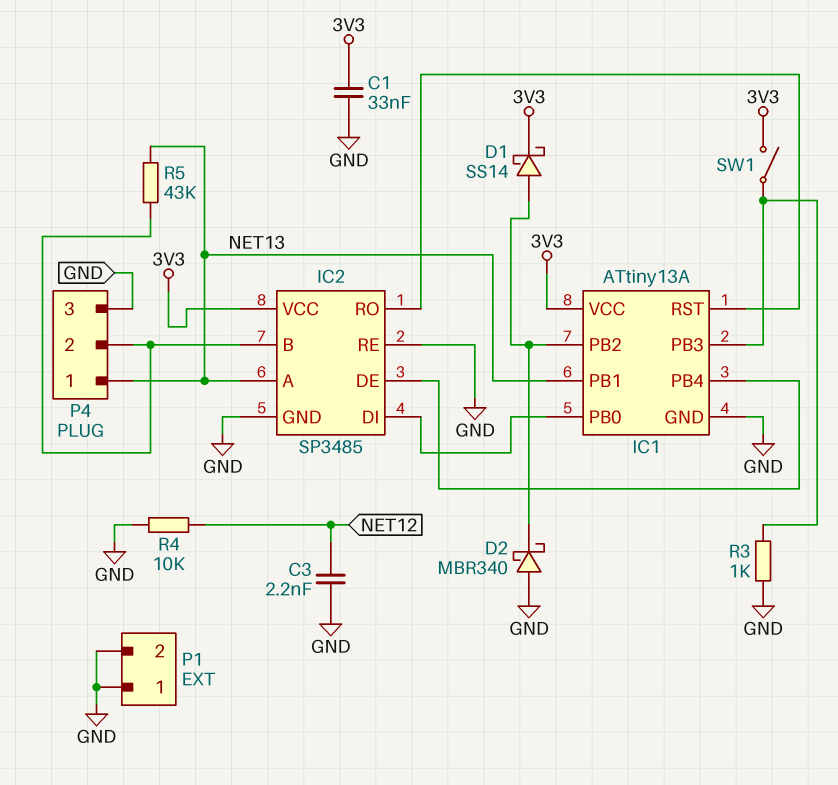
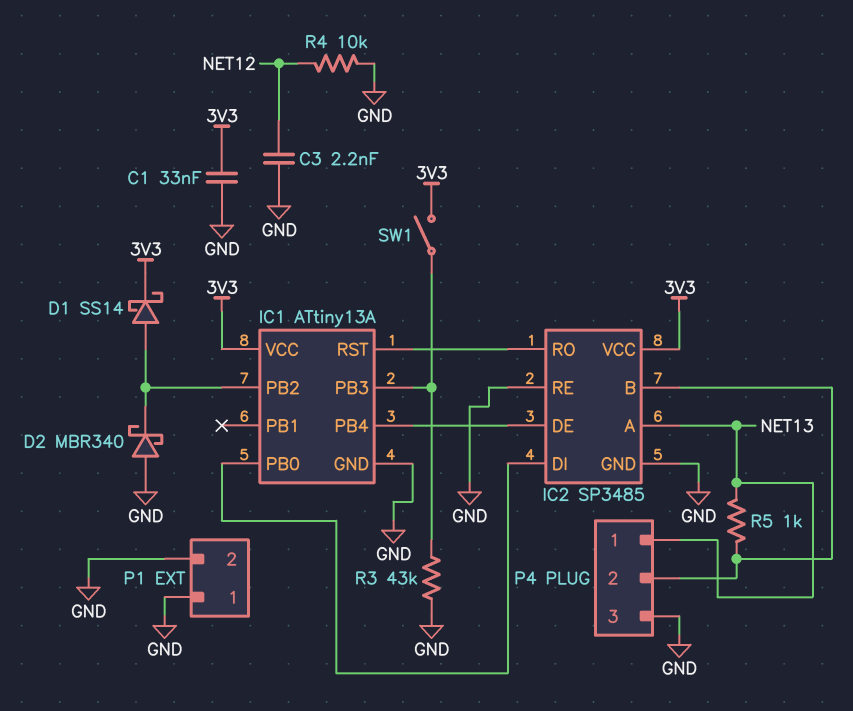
IC1 pin PB1: NET13 -> none
R3: 1k (GND, IC1/PB3) -> 43k (GND, IC1/PB3)
R5: 43k (IC2/B, NET13) -> 1k (IC2/B, NET13)

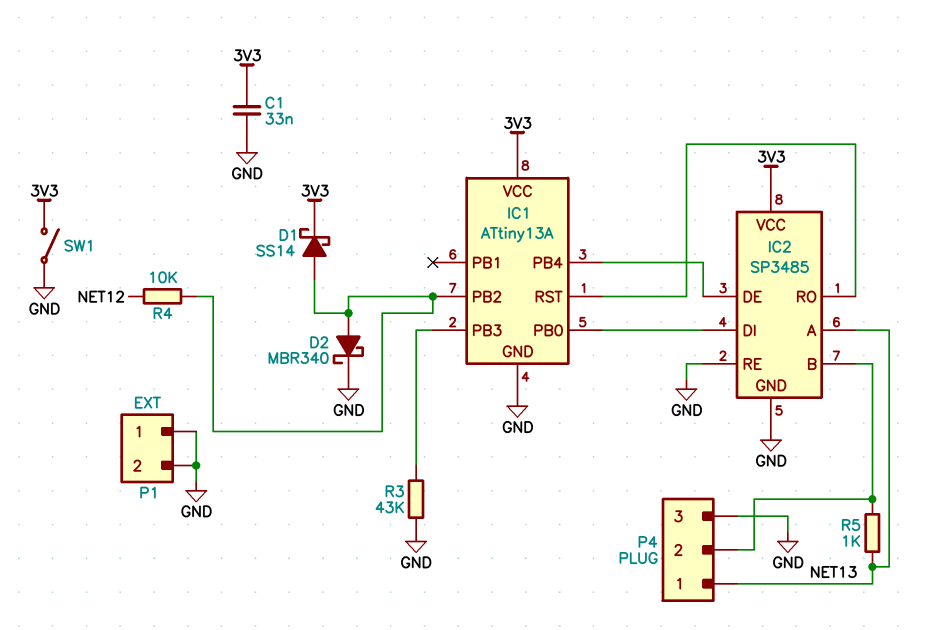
C3: 2.2nF (GND, NET12) -> none
D2: schottky MBR340 (A GND, K IC1/PB2) -> schottky MBR340 (A IC1/PB2, K GND)
R4: 10k (GND, NET12) -> 10k (IC1/PB2, NET12)
SW1: switch (3V3, IC1/PB3) -> switch (3V3, GND)

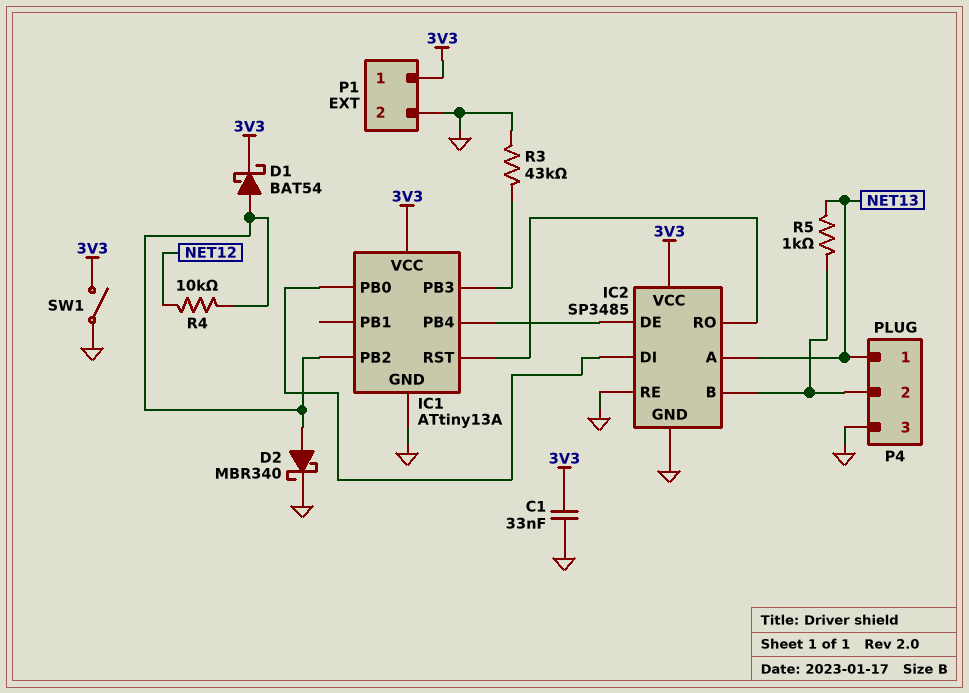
D1: schottky SS14 (A IC1/PB2, K 3V3) -> schottky BAT54 (A IC1/PB2, K 3V3)
P1 pin 1: GND -> 3V3

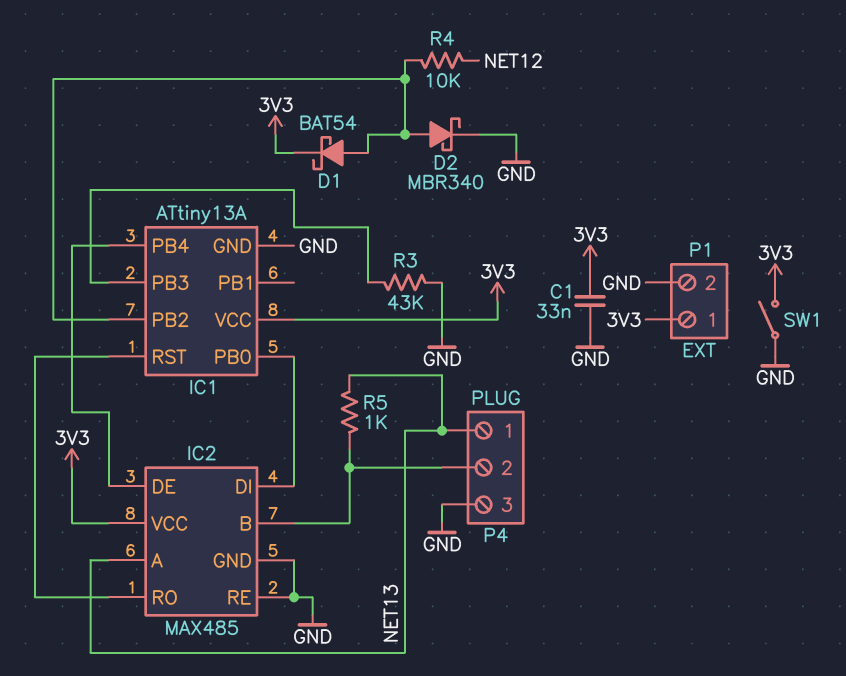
IC2: SP3485 -> MAX485

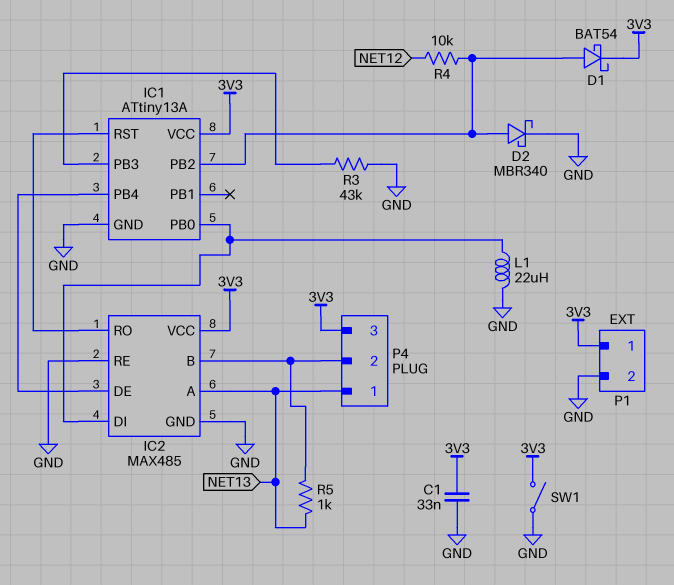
L1: none -> 22uH (GND, IC1/PB0)
P4 pin 3: GND -> 3V3

